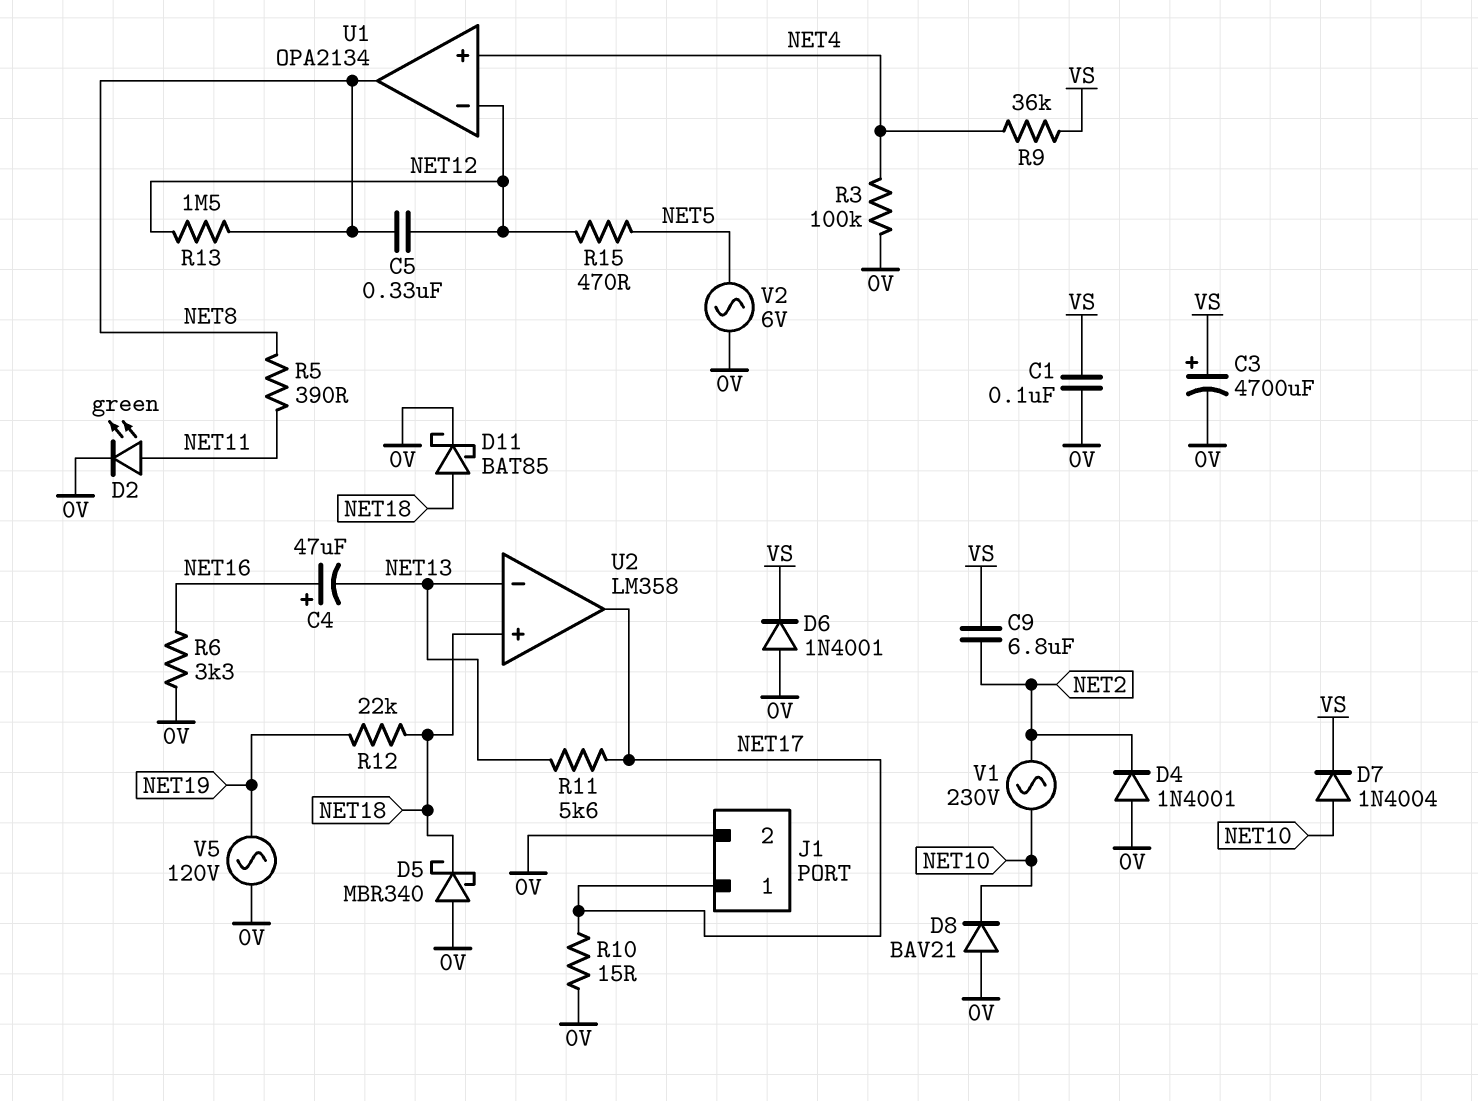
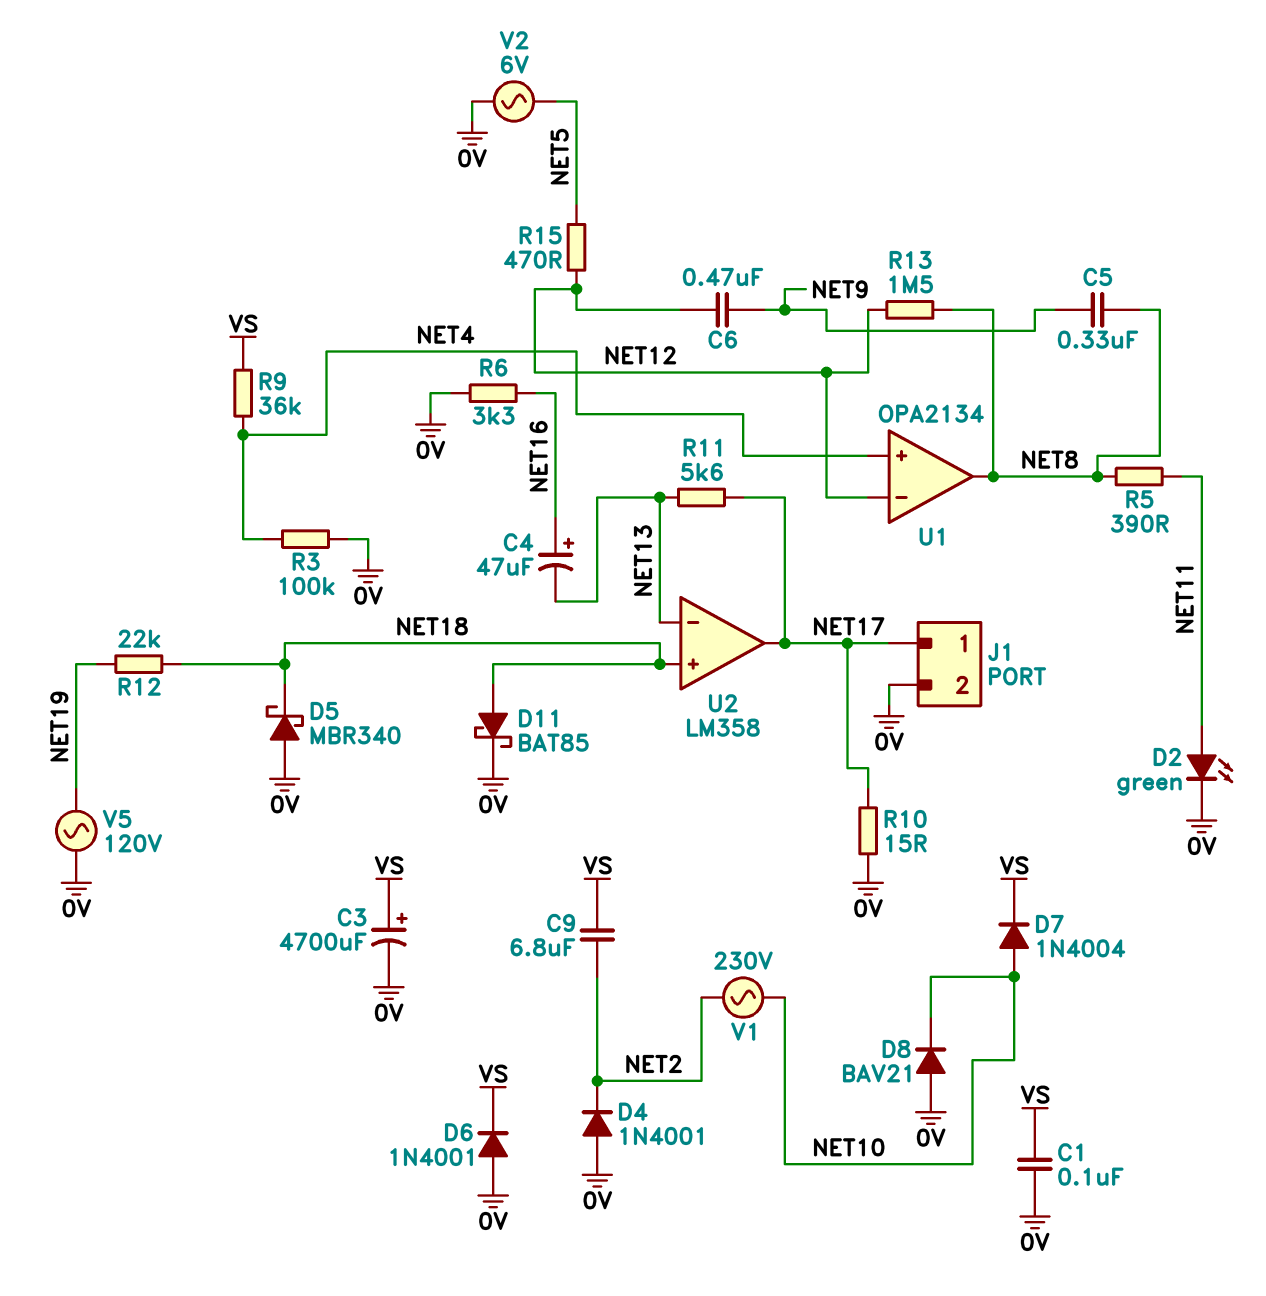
C5: 330nF (NET8, NET12) -> 330nF (NET8, NET9)
C6: none -> 470nF (NET9, NET12)

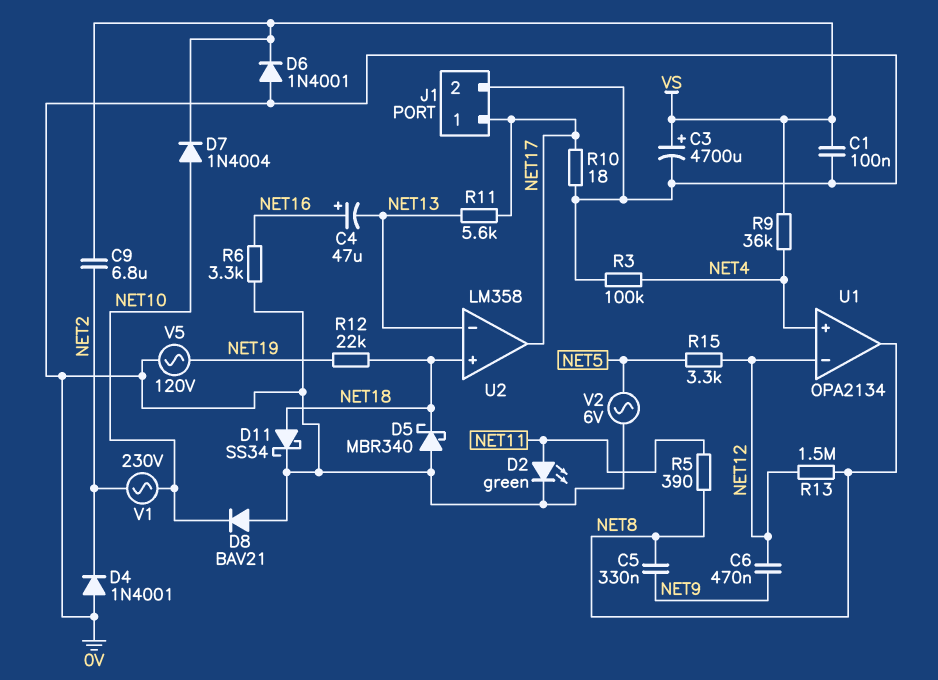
D11: schottky BAT85 (A NET18, K 0V) -> schottky SS34 (A NET18, K 0V)
R10: 15 (0V, NET17) -> 18 (0V, NET17)
R15: 470 (NET5, NET12) -> 3.3k (NET5, NET12)

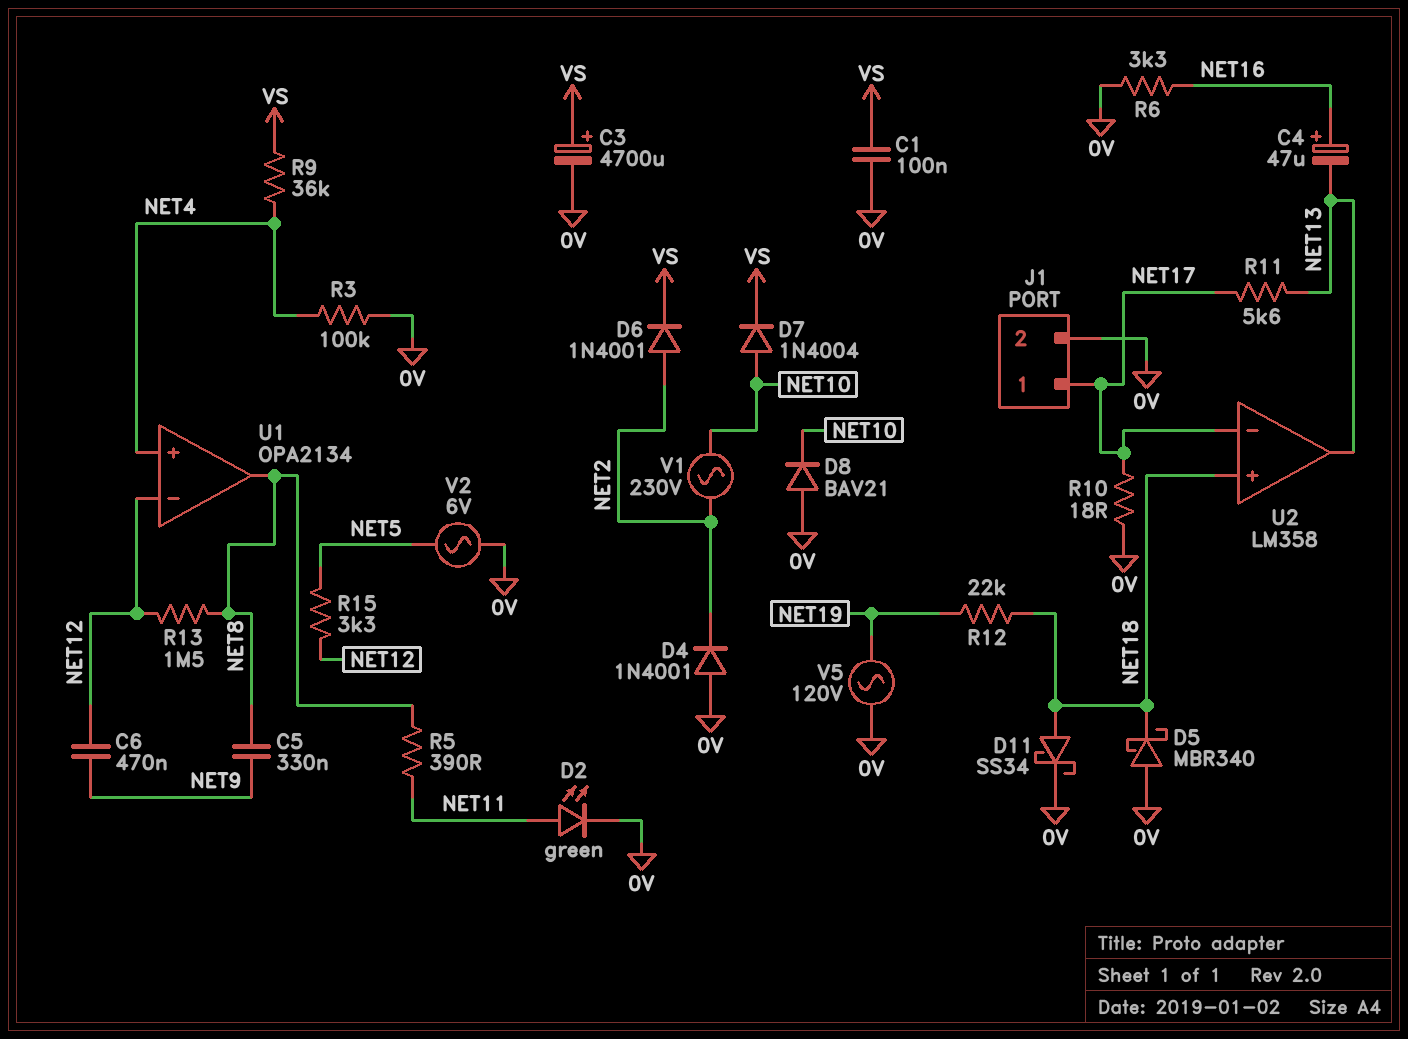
C9: 6.8uF (NET2, VS) -> none
D6: diode 1N4001 (A 0V, K VS) -> diode 1N4001 (A NET2, K VS)
U2 pin in-: NET13 -> NET17
U2 pin out: NET17 -> NET13

